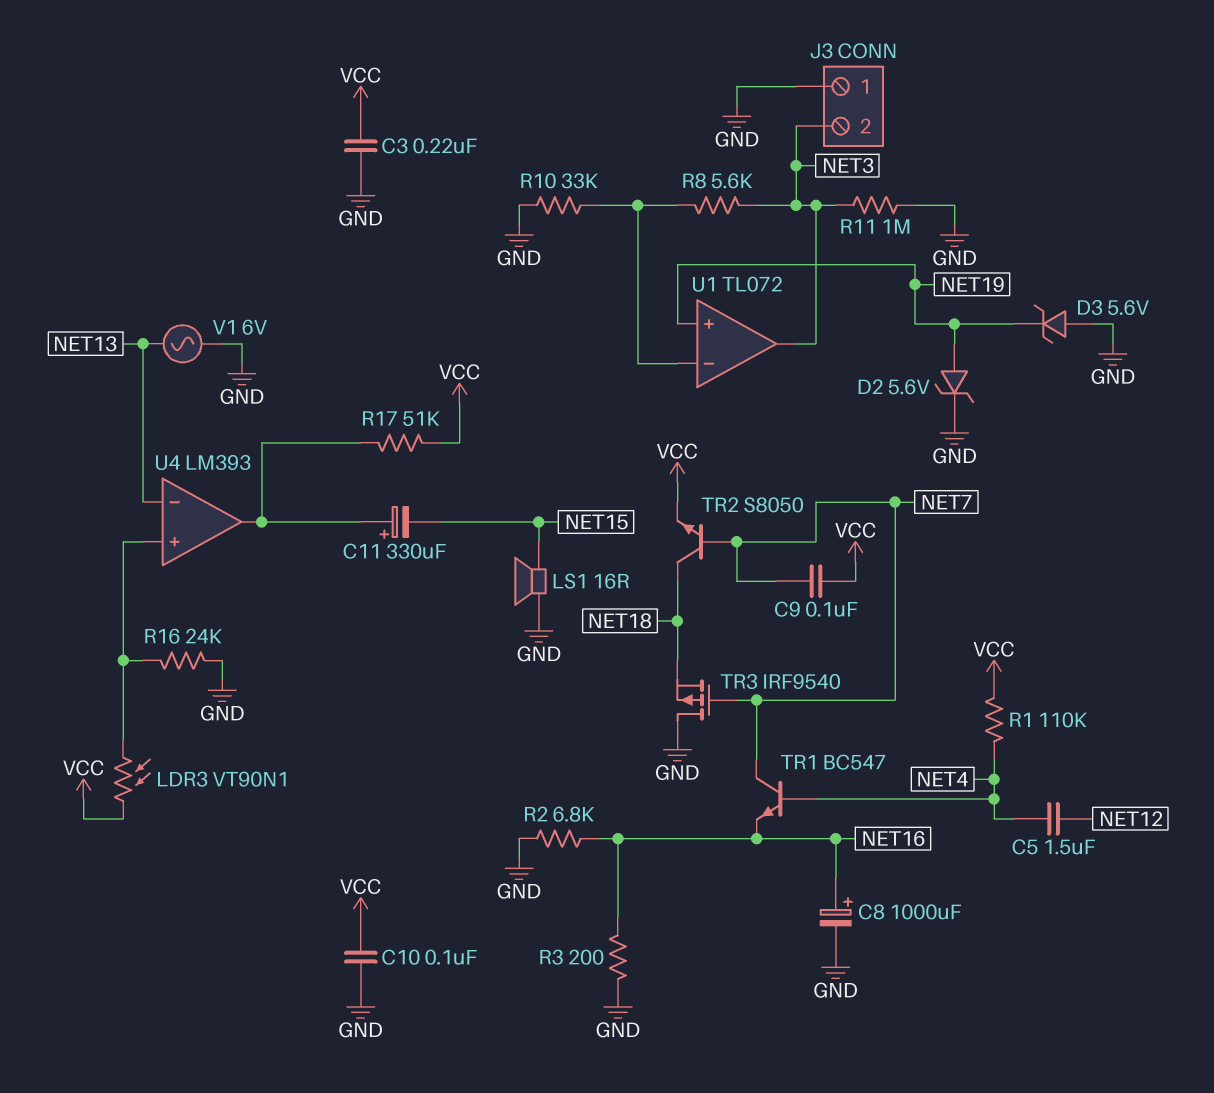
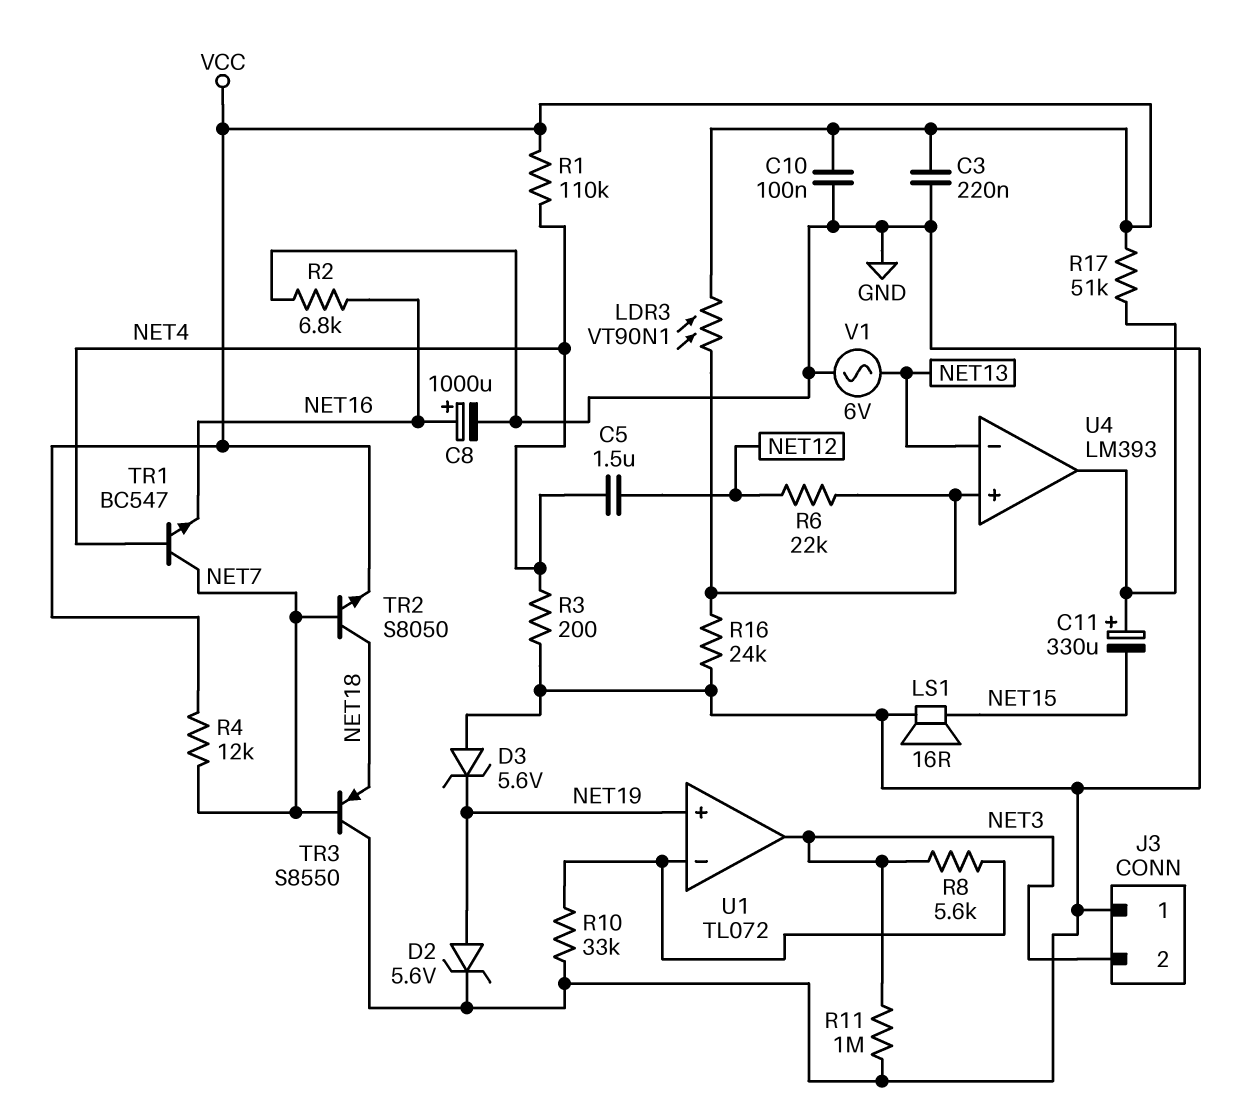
C9: 100nF (NET7, VCC) -> none
R3: 200 (GND, NET16) -> 200 (GND, NET4)
R4: none -> 12k (NET7, VCC)
R6: none -> 22k (NET12, U4/in+)
TR3: PMOS IRF9540 (G NET7, D GND, S NET18) -> PNP S8550 (B NET7, C GND, E NET18)

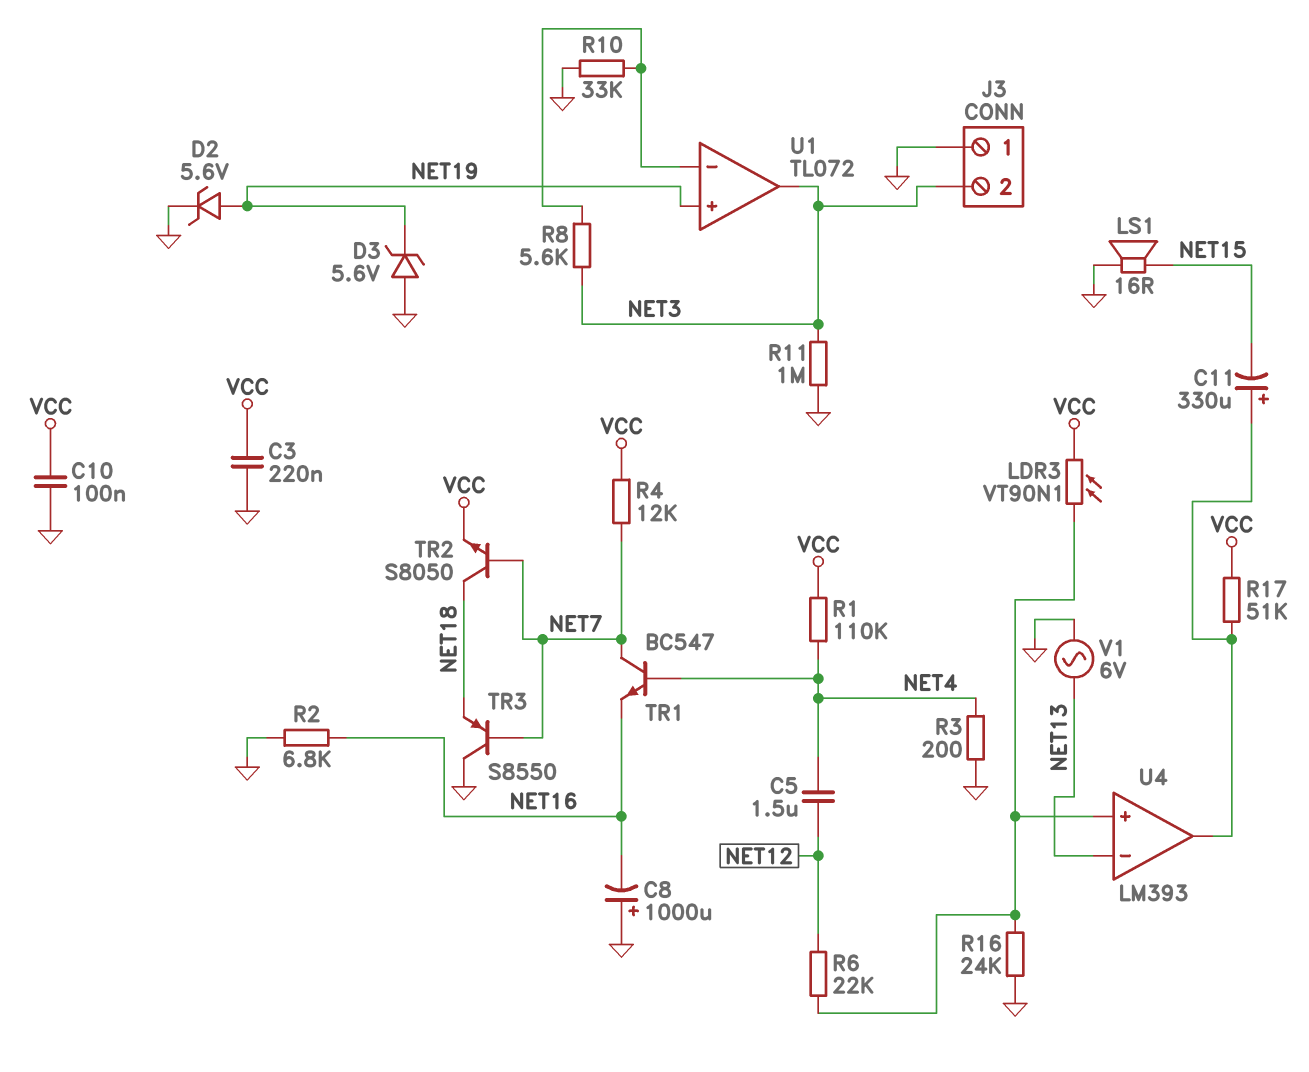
C8: 1000uF (plus NET16, minus GND) -> 1000uF (plus GND, minus NET16)

